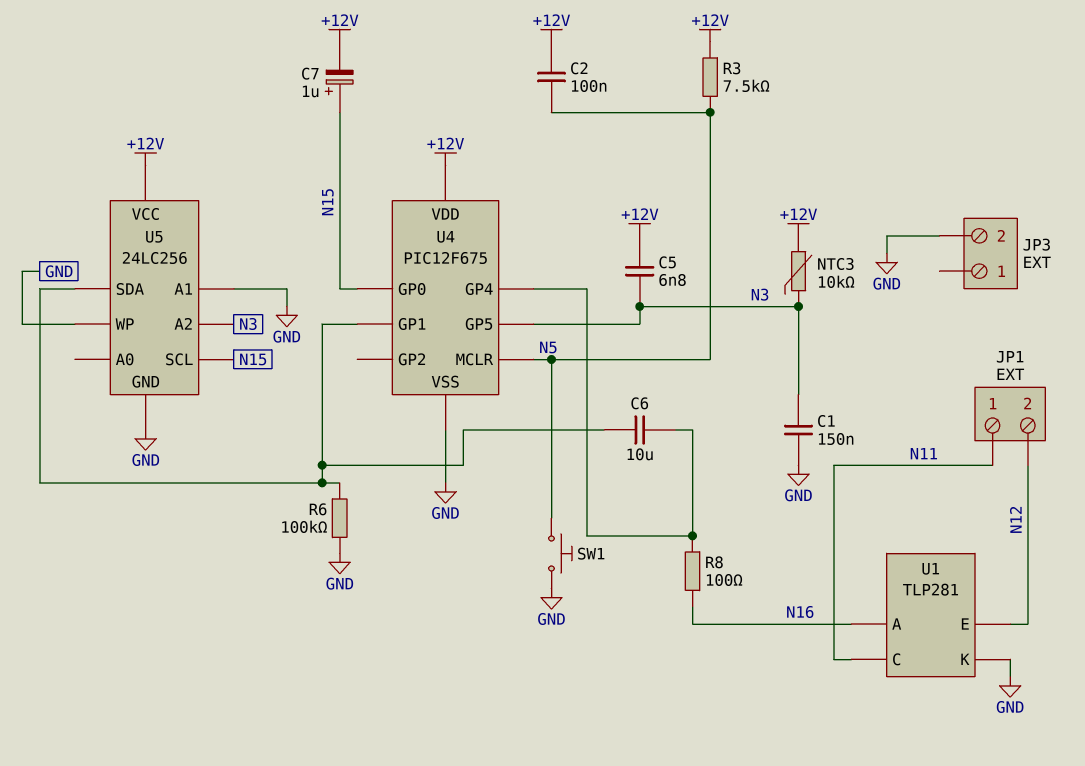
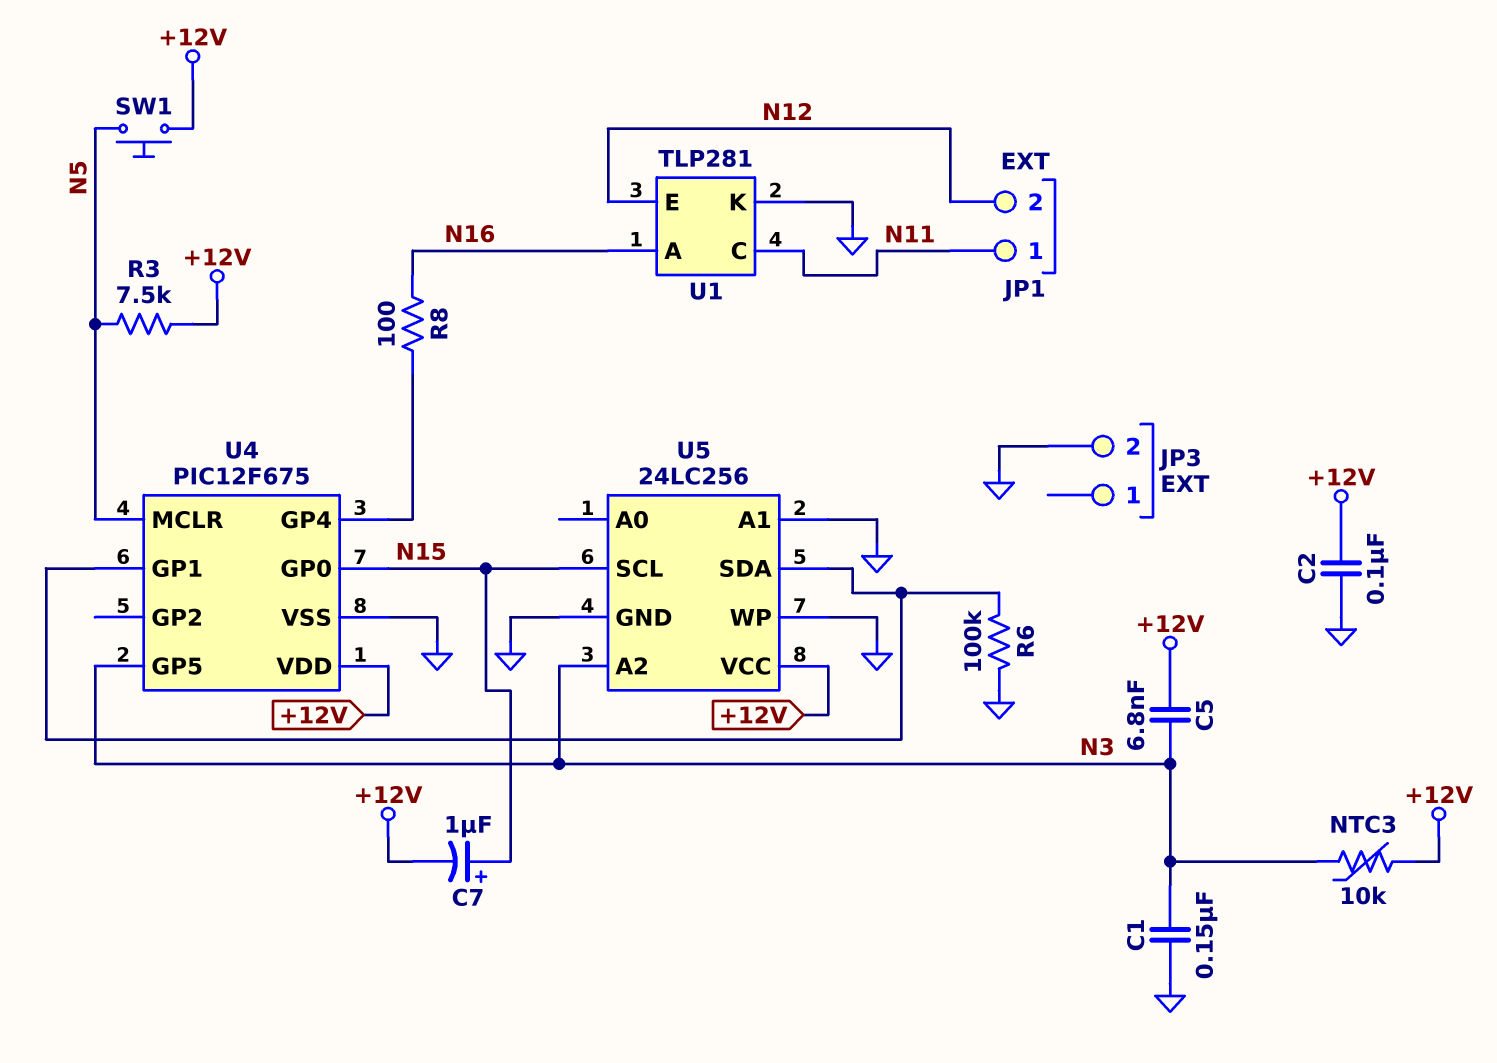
C2: 100nF (+12V, N5) -> 100nF (+12V, GND)
C6: 10uF (U4/GP1, U4/GP4) -> none
SW1: button (GND, N5) -> button (+12V, N5)

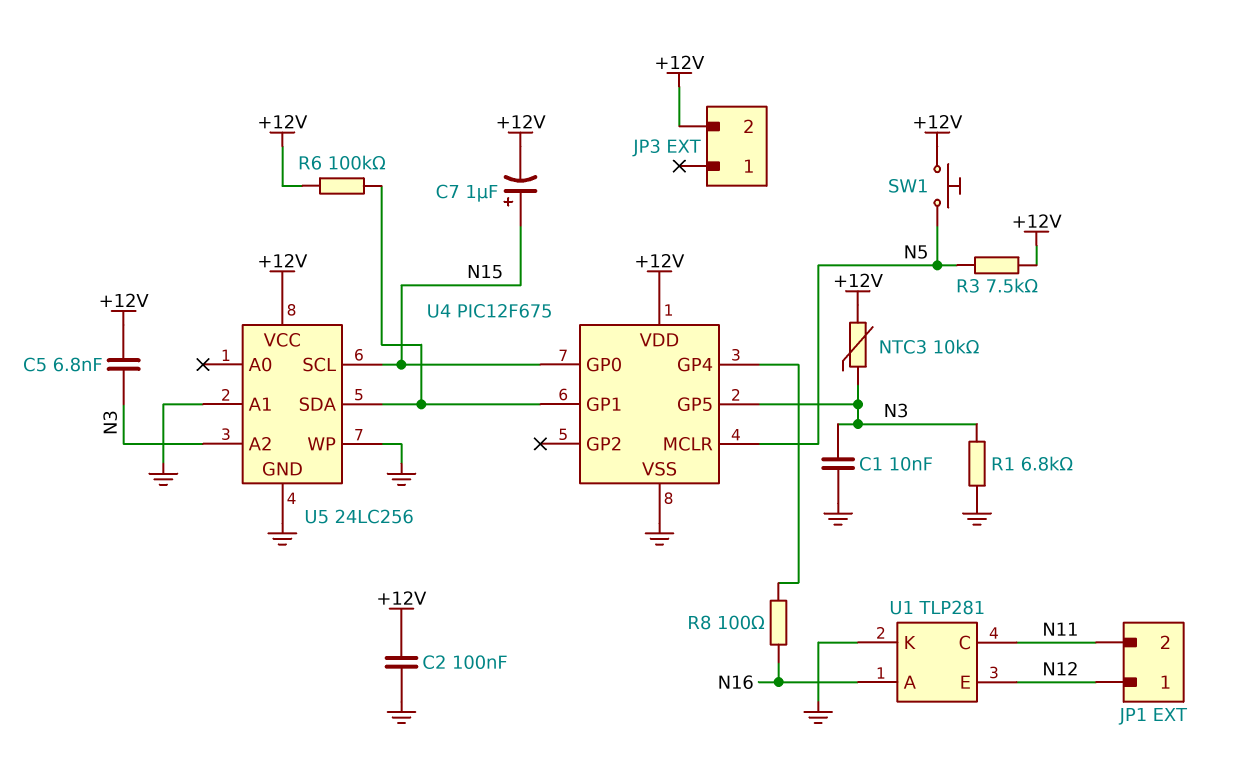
C1: 150nF (GND, N3) -> 10nF (GND, N3)
JP1 pin 1: N11 -> N12
JP1 pin 2: N12 -> N11
JP3 pin 2: GND -> +12V
R1: none -> 6.8k (GND, N3)
R6: 100k (GND, U4/GP1) -> 100k (+12V, U4/GP1)

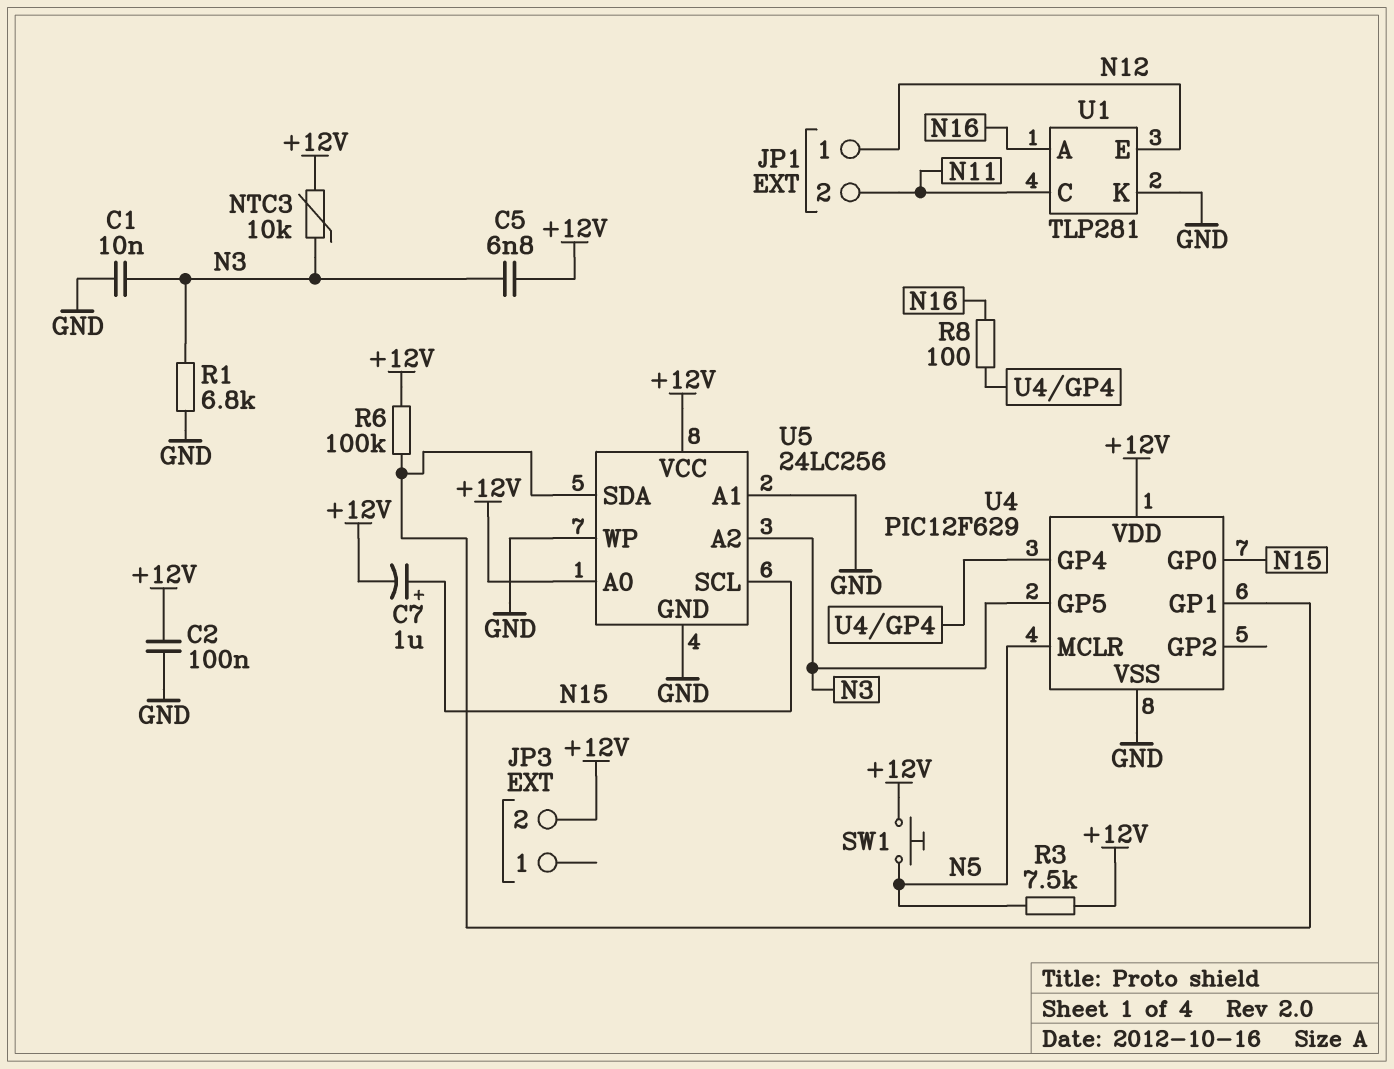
U4: PIC12F675 -> PIC12F629
U5 pin A0: none -> +12V

